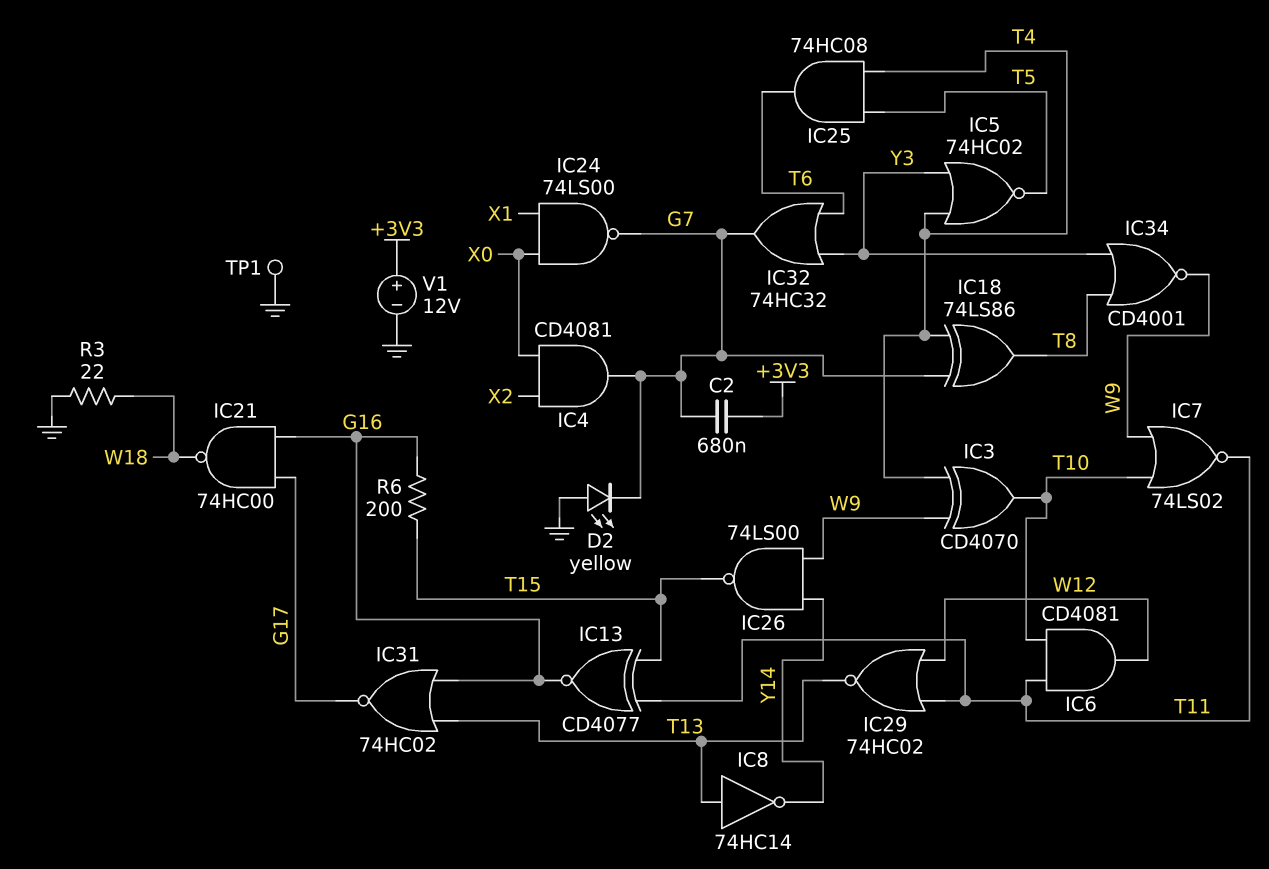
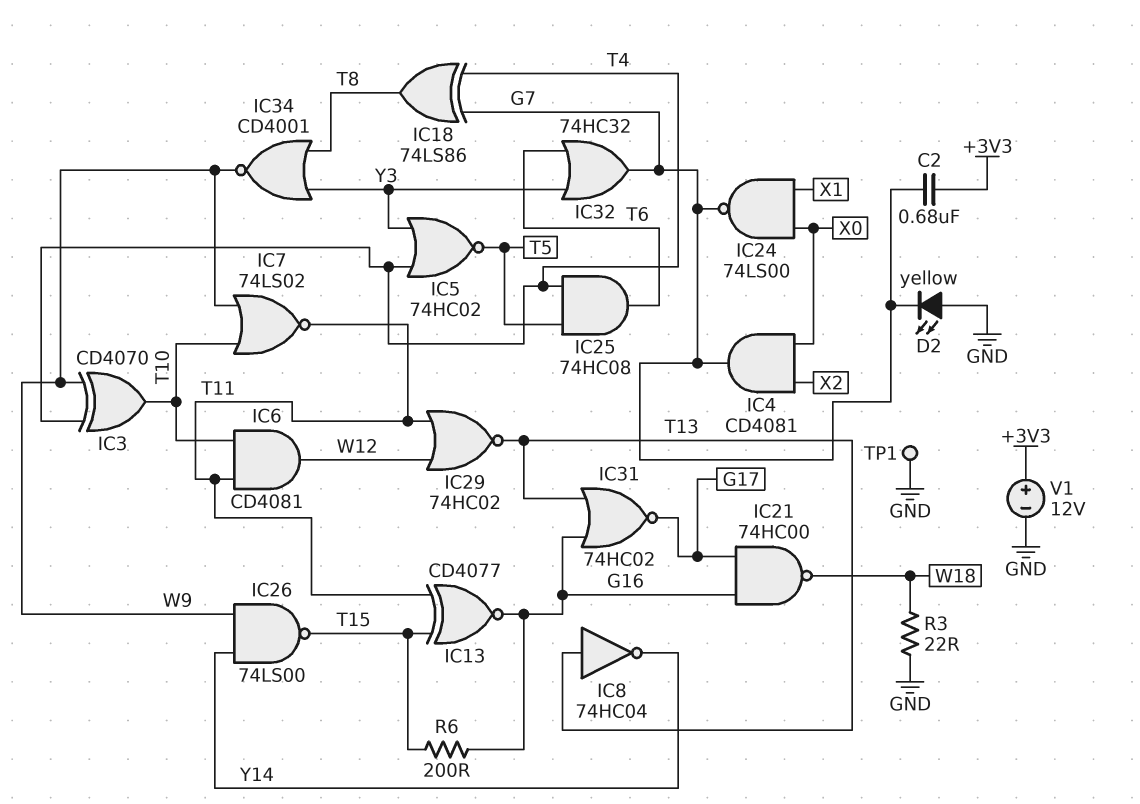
IC8: NOT 74HC14 (in T13, out Y14) -> NOT 74HC04 (in T13, out Y14)

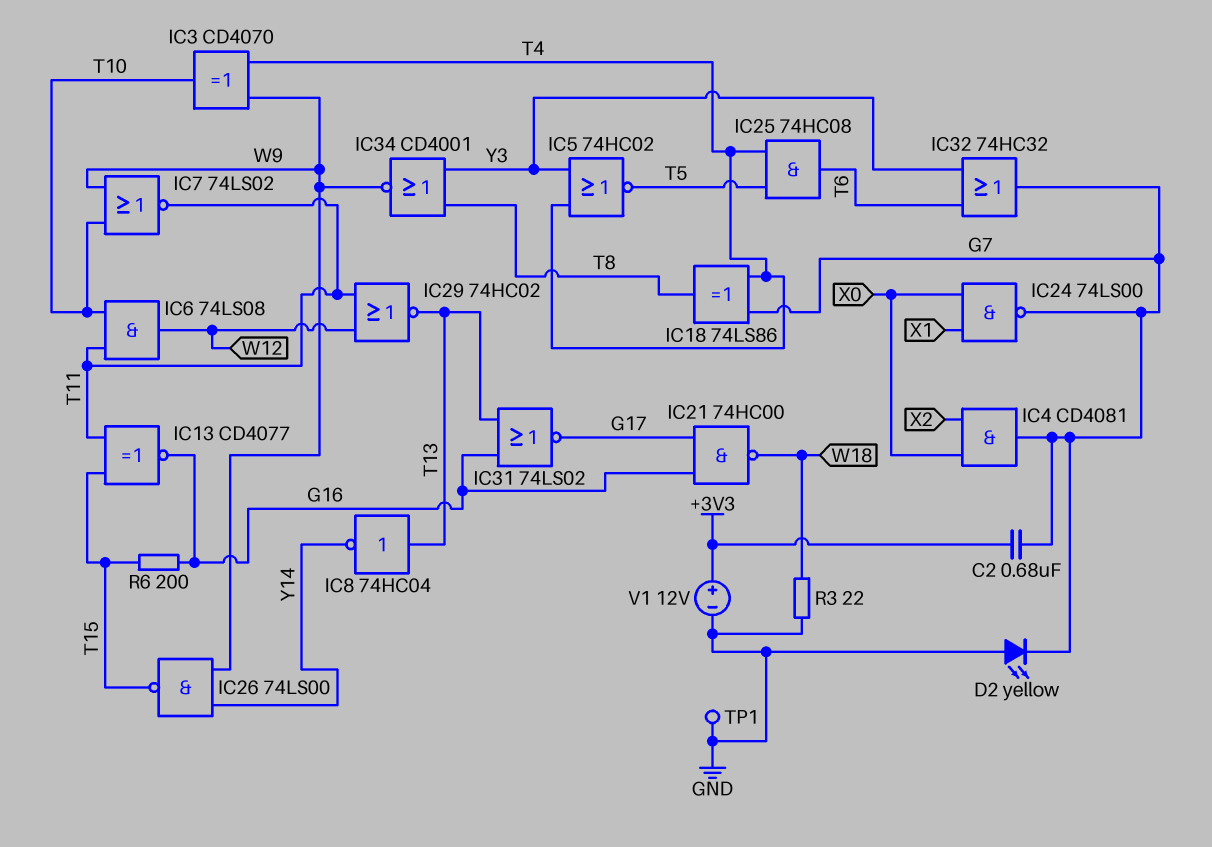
IC6: AND CD4081 (in T10, in T11, out W12) -> AND 74LS08 (in T10, in T11, out W12)
IC31: NOR 74HC02 (in G16, in T13, out G17) -> NOR 74LS02 (in G16, in T13, out G17)

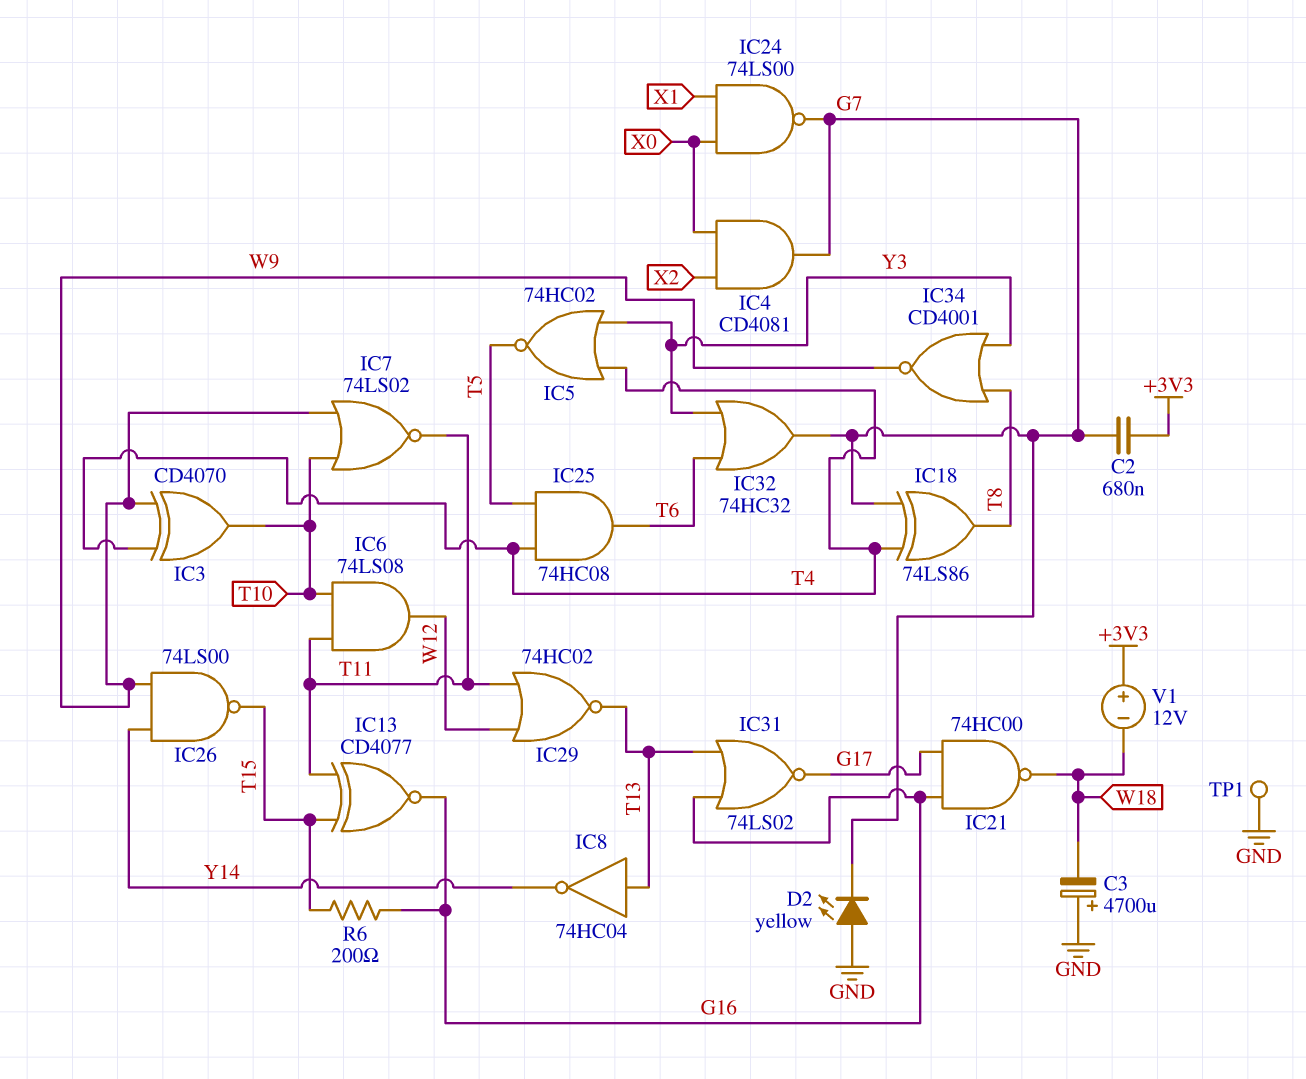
C3: none -> 4700uF (plus GND, minus W18)
R3: 22 (GND, W18) -> none
V1: 12V (plus +3V3, minus GND) -> 12V (plus +3V3, minus W18)

